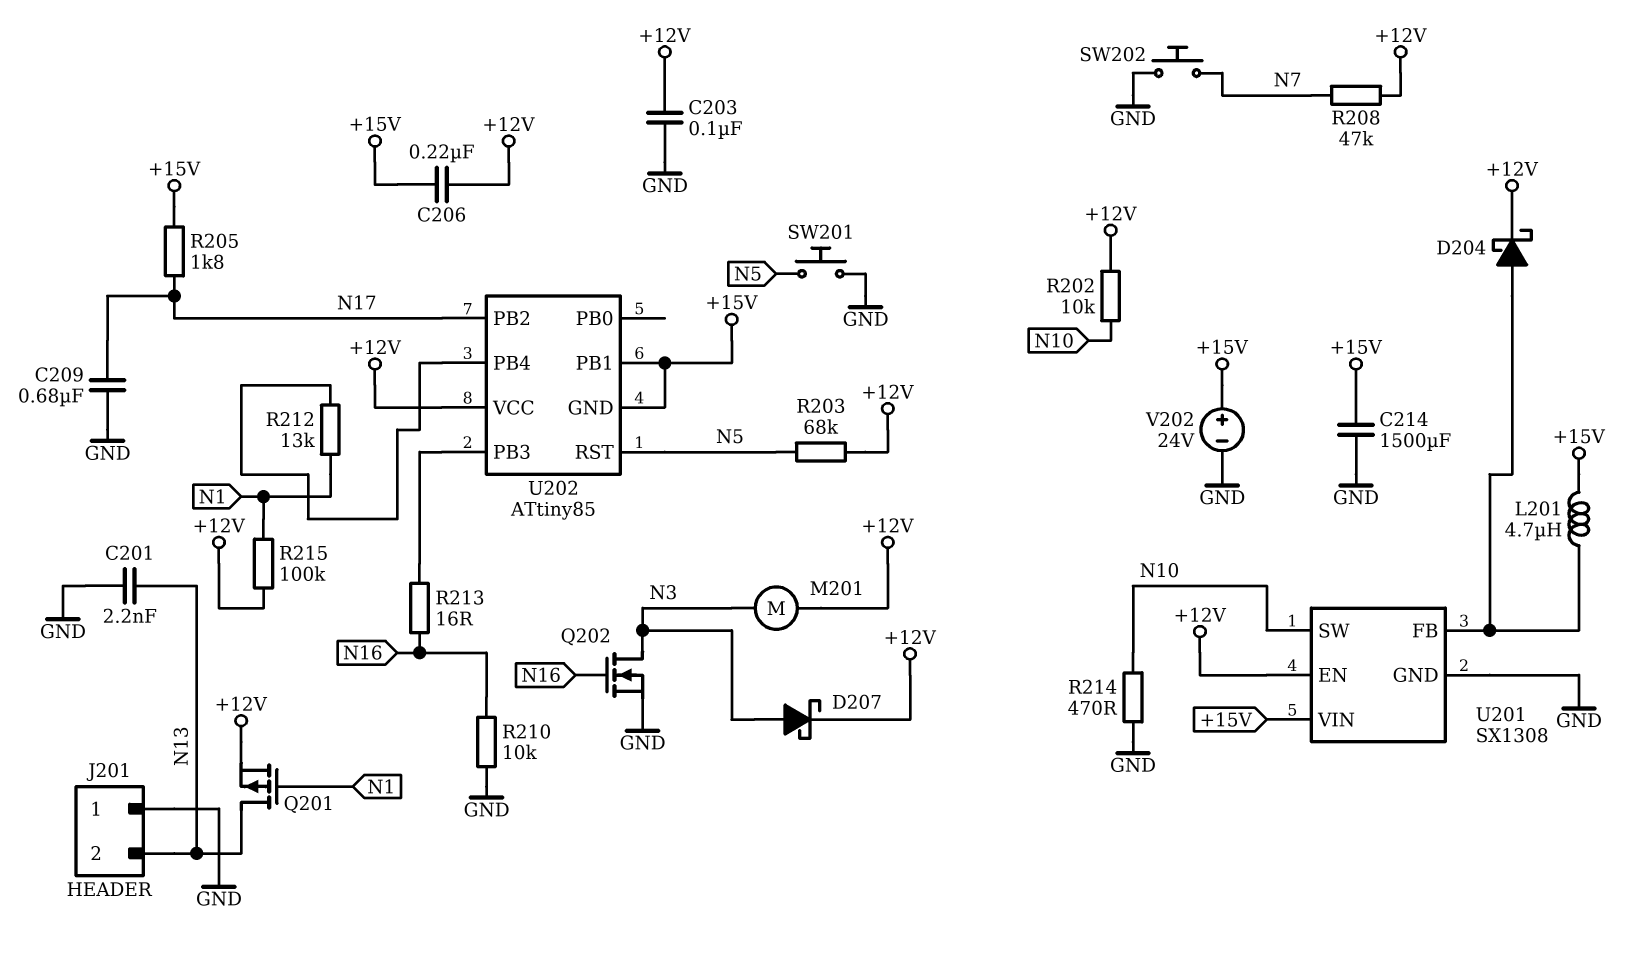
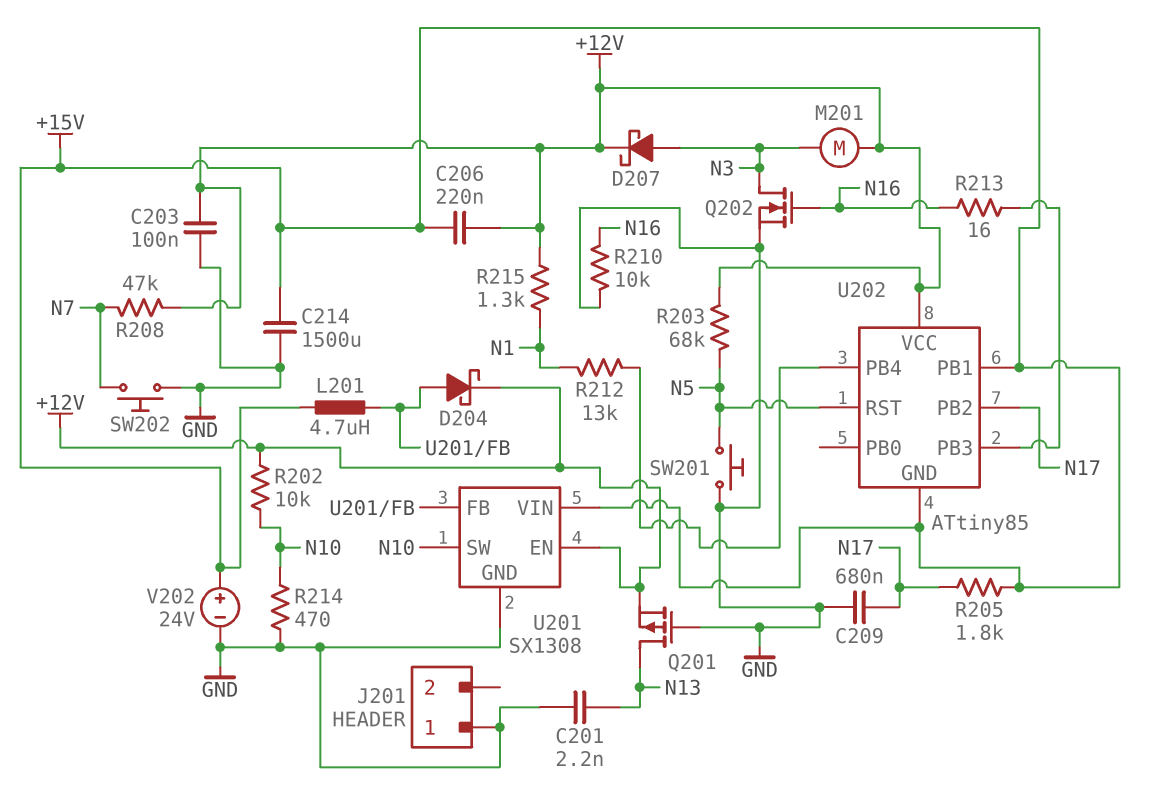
J201 pin 2: N13 -> none
Q201: PMOS (G N1, D N13, S +12V) -> PMOS (G GND, D N13, S +12V)
R215: 100k (+12V, N1) -> 1.3k (+12V, N1)

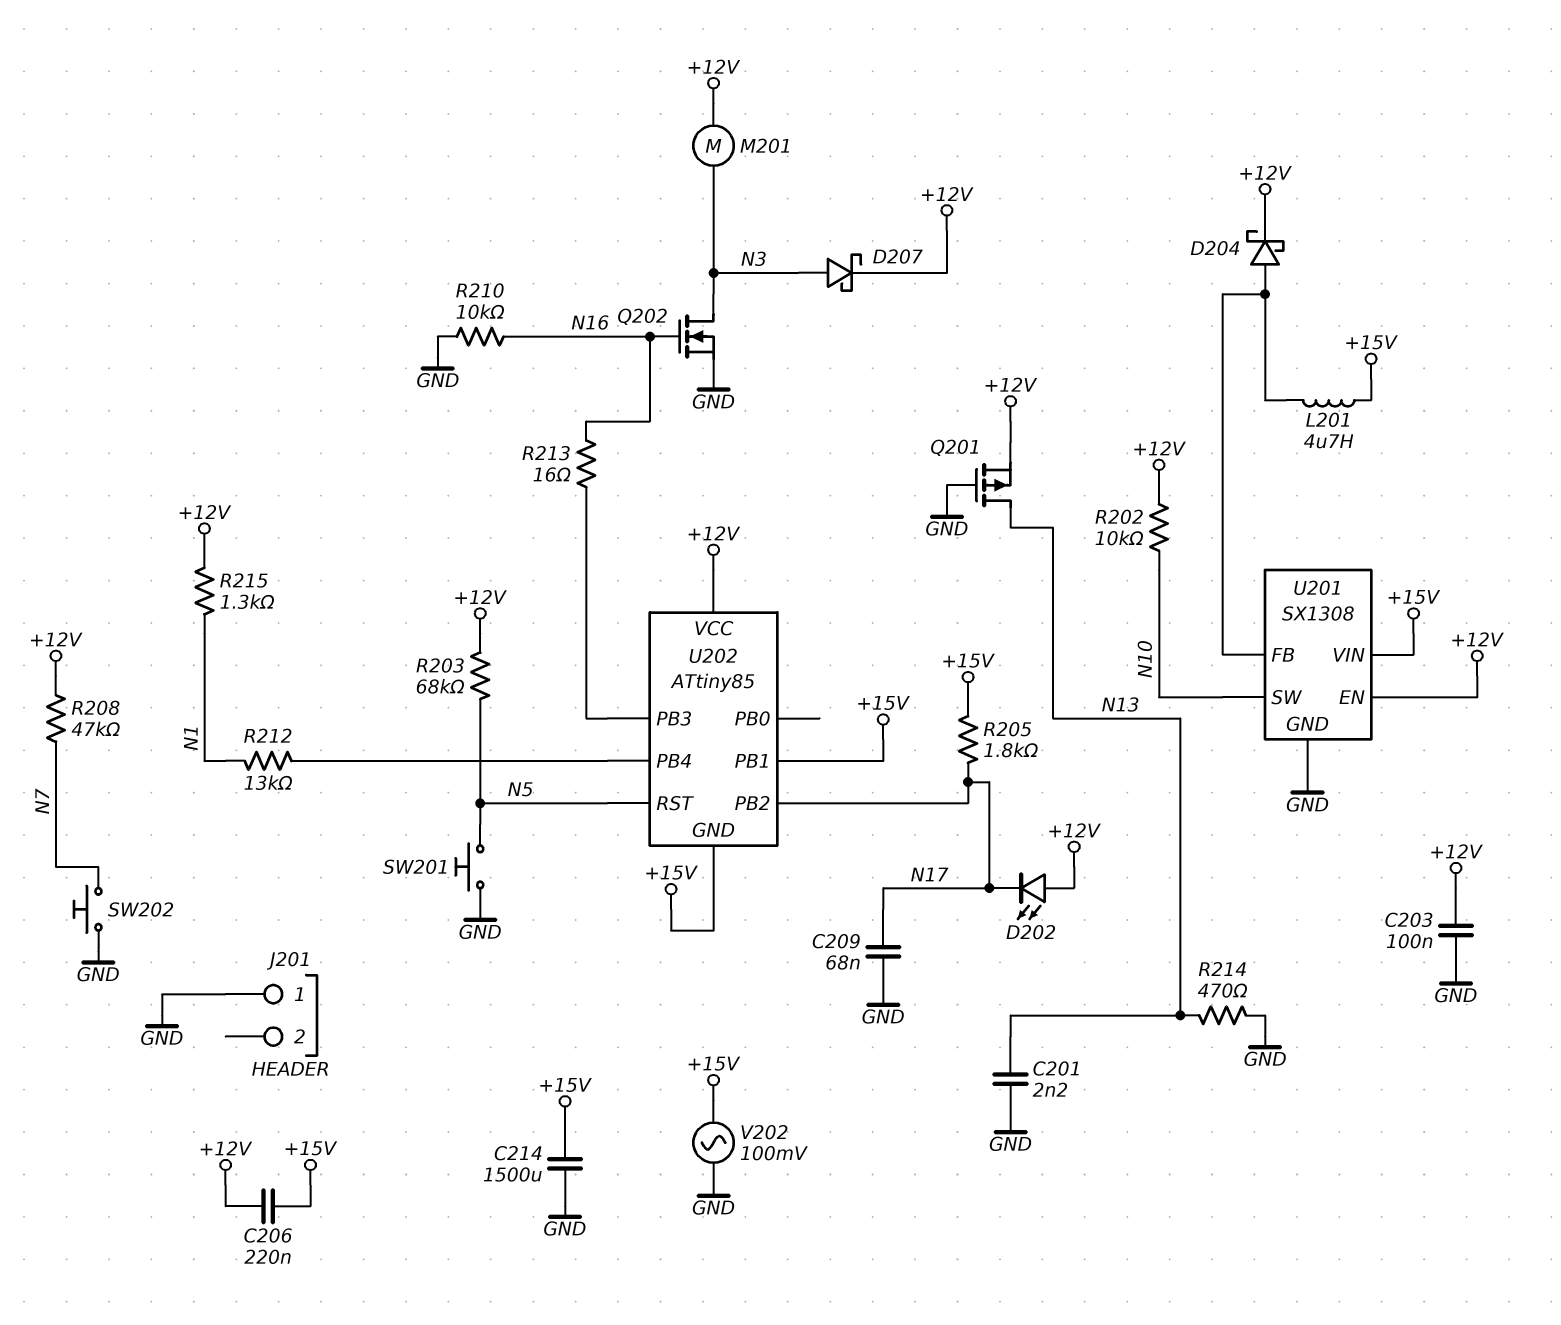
C209: 680nF (GND, N17) -> 68nF (GND, N17)
D202: none -> LED (A +12V, K N17)
R214: 470 (GND, N10) -> 470 (GND, N13)
V202: 24V (plus +15V, minus GND) -> AC 100mV (+15V, GND)

